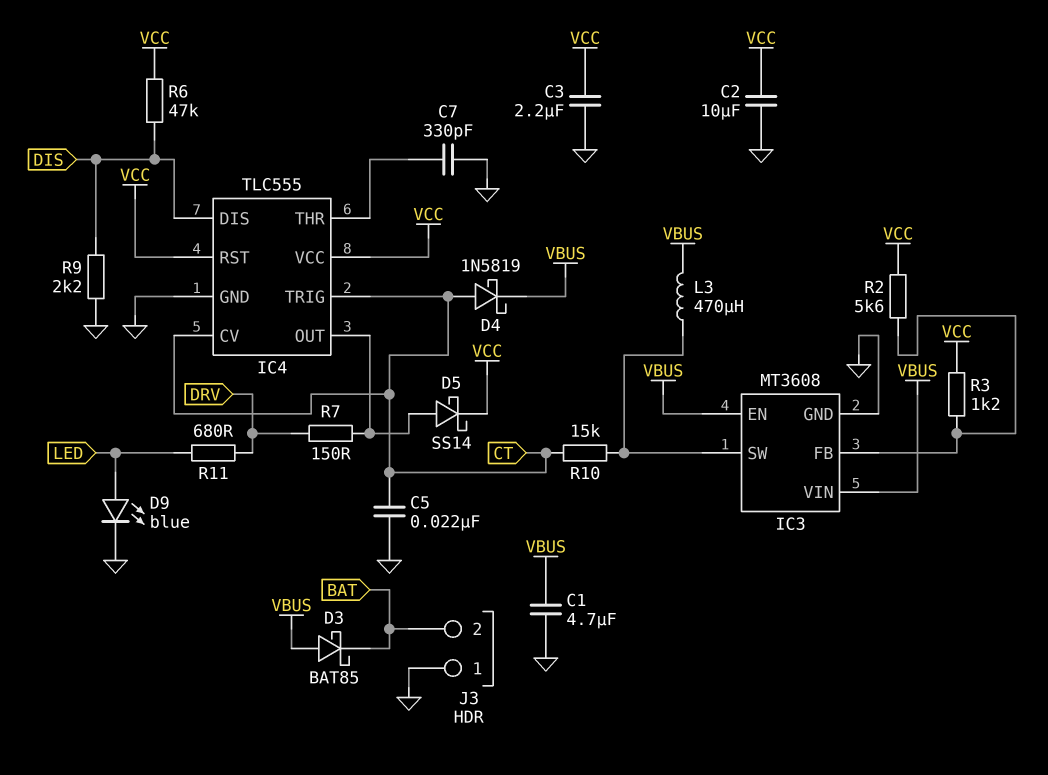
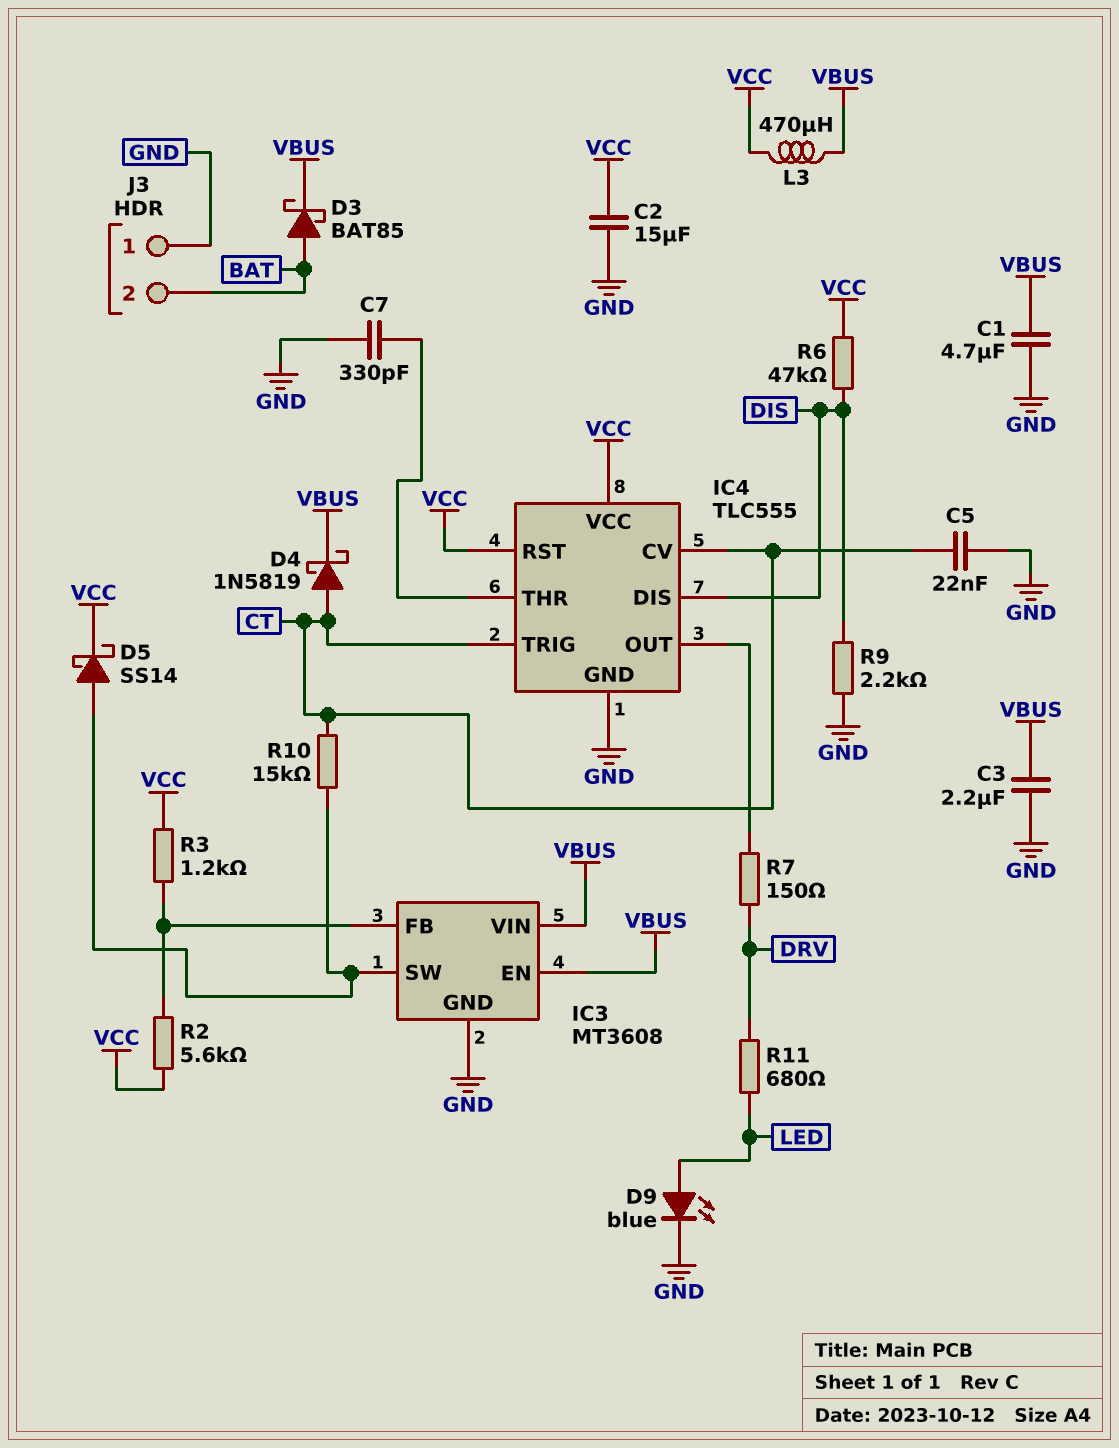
C2: 10uF (GND, VCC) -> 15uF (GND, VCC)
C3: 2.2uF (GND, VCC) -> 2.2uF (GND, VBUS)
D3: schottky BAT85 (A VBUS, K BAT) -> schottky BAT85 (A BAT, K VBUS)
D5: schottky SS14 (A IC4/OUT, K VCC) -> schottky SS14 (A IC3/SW, K VCC)
L3: 470uH (IC3/SW, VBUS) -> 470uH (VBUS, VCC)

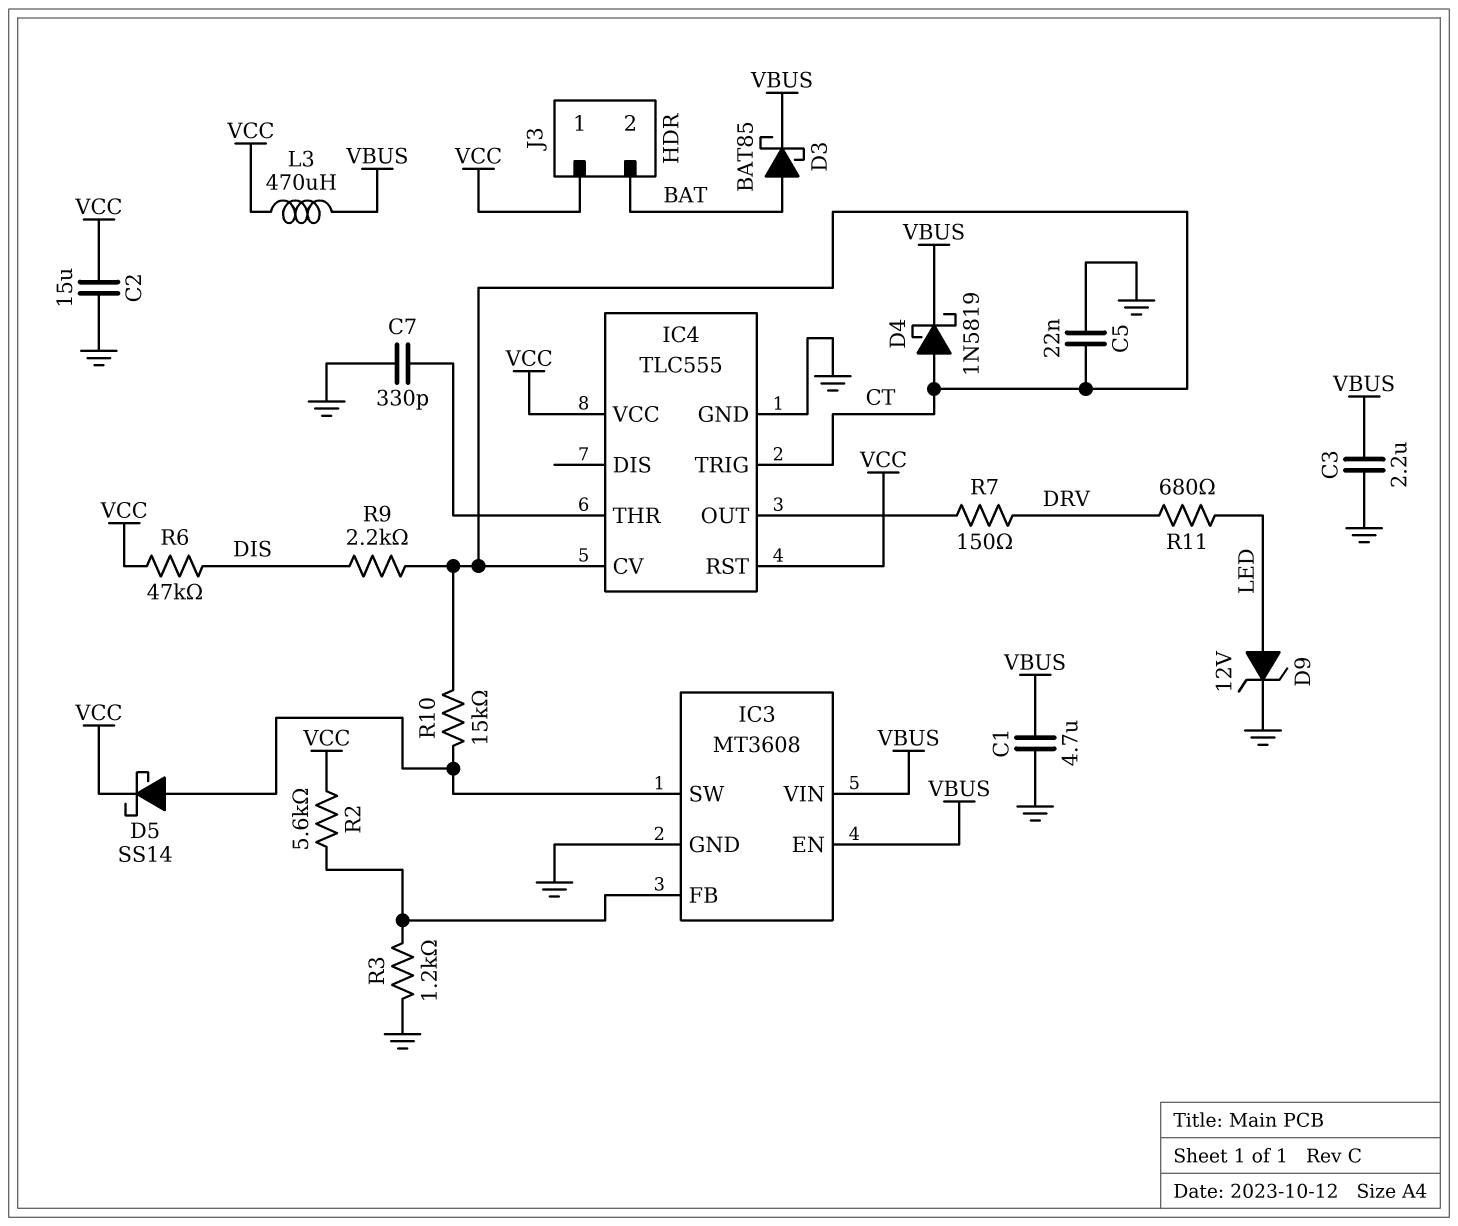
D9: LED blue (A LED, K GND) -> zener 12V (A LED, K GND)
IC4 pin DIS: DIS -> none
J3 pin 1: GND -> VCC
R3: 1.2k (IC3/FB, VCC) -> 1.2k (GND, IC3/FB)
R9: 2.2k (DIS, GND) -> 2.2k (CT, DIS)

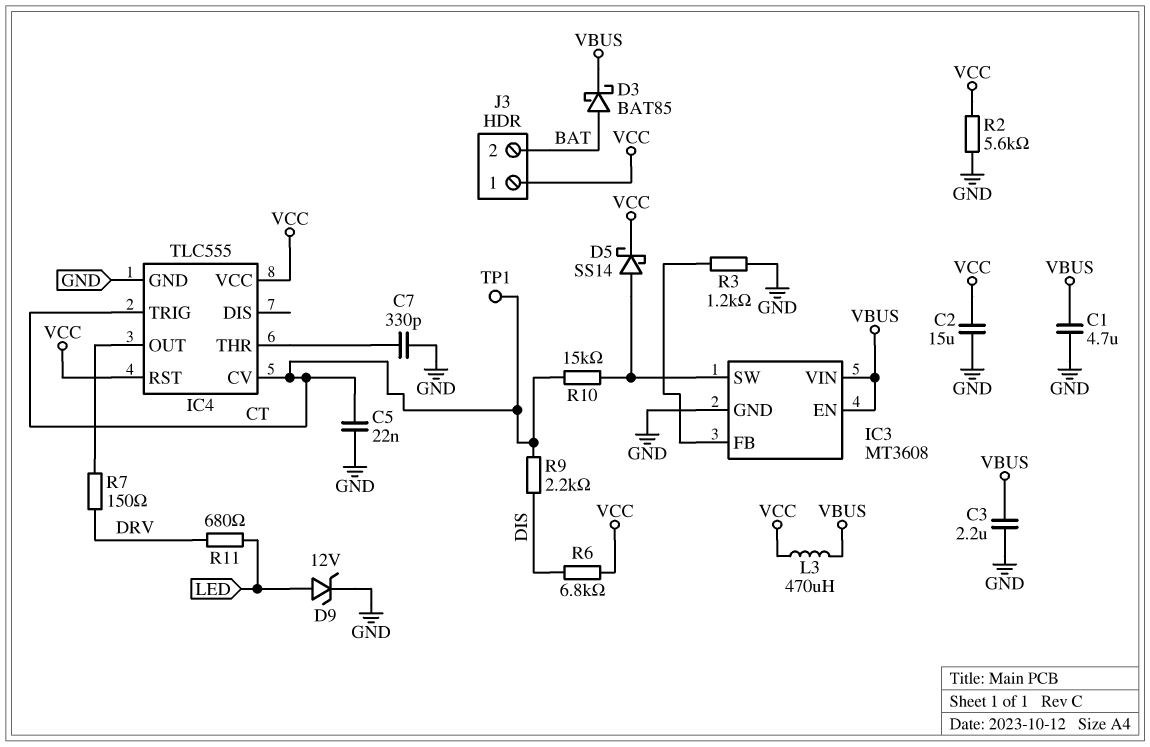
D4: schottky 1N5819 (A CT, K VBUS) -> none
R2: 5.6k (IC3/FB, VCC) -> 5.6k (GND, VCC)
R6: 47k (DIS, VCC) -> 6.8k (DIS, VCC)
TP1: none -> test point (CT)

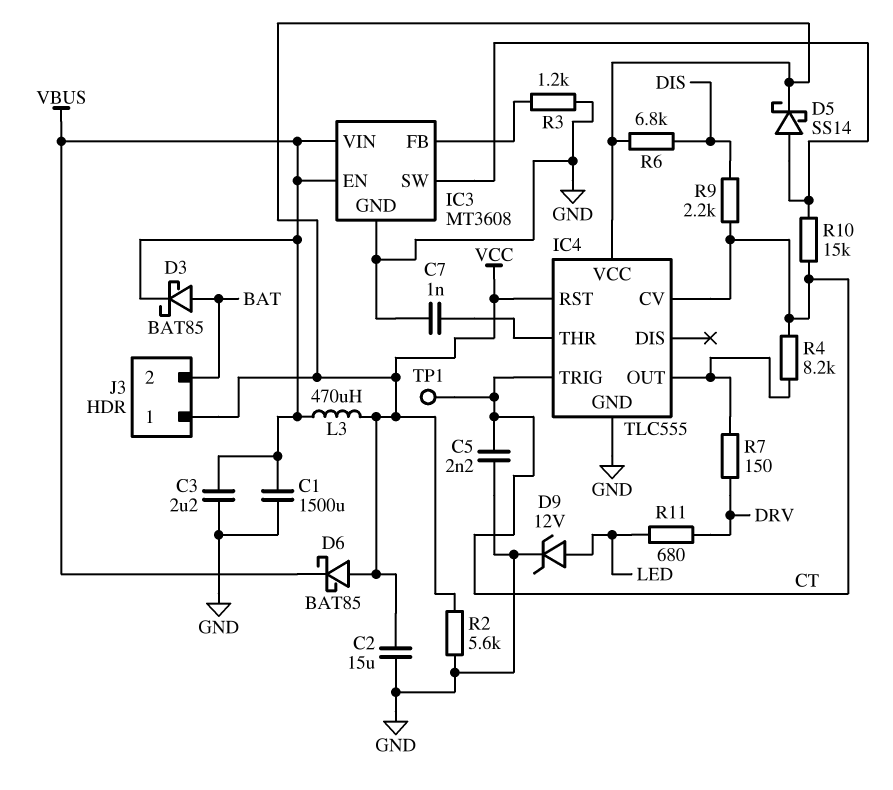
C1: 4.7uF (GND, VBUS) -> 1500uF (GND, VBUS)
C5: 22nF (CT, GND) -> 2.2nF (CT, GND)
C7: 330pF (GND, IC4/THR) -> 1nF (GND, IC4/THR)
D6: none -> schottky BAT85 (A VCC, K VBUS)
R4: none -> 8.2k (CT, IC4/OUT)

